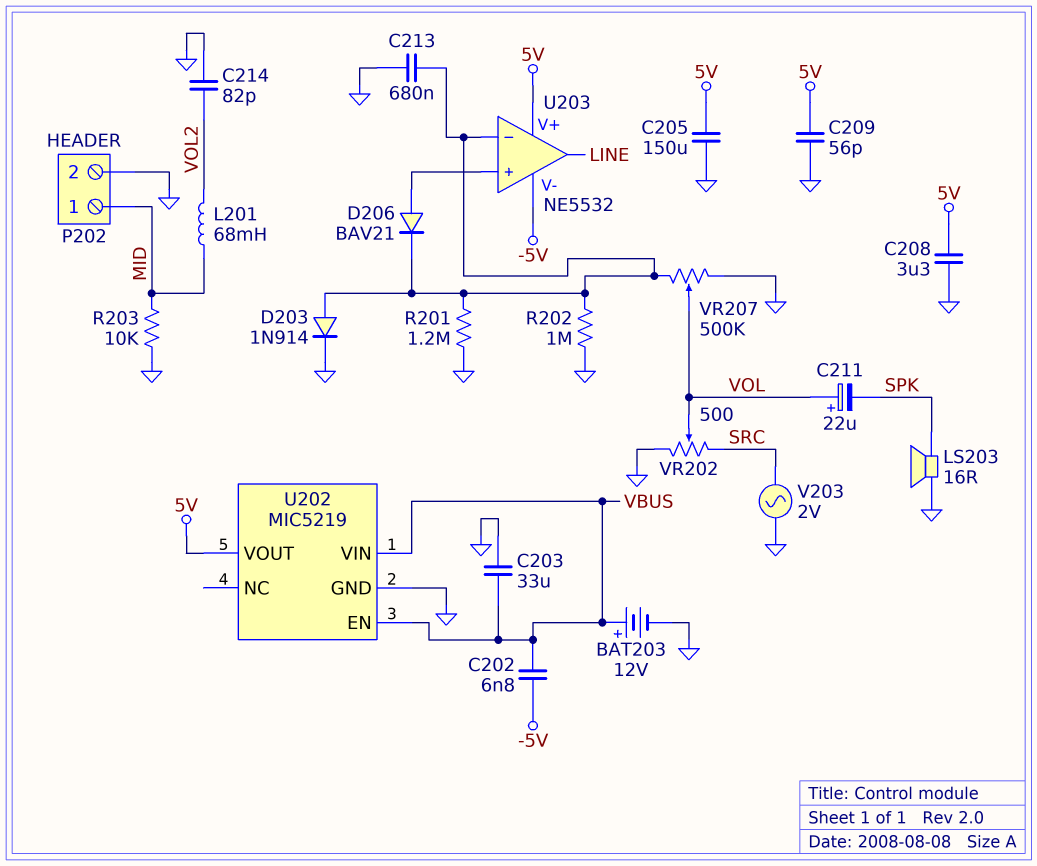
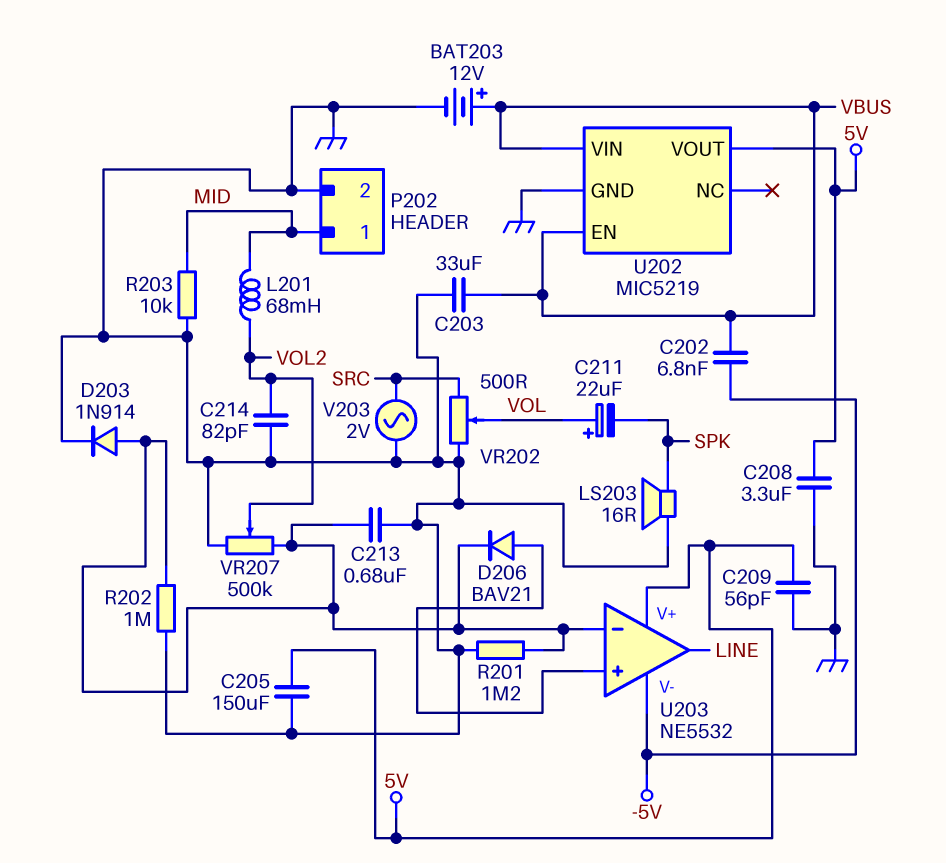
VR207: 500k (GND, U203/in-, wiper VOL) -> 500k (GND, U203/in-, wiper VOL2)

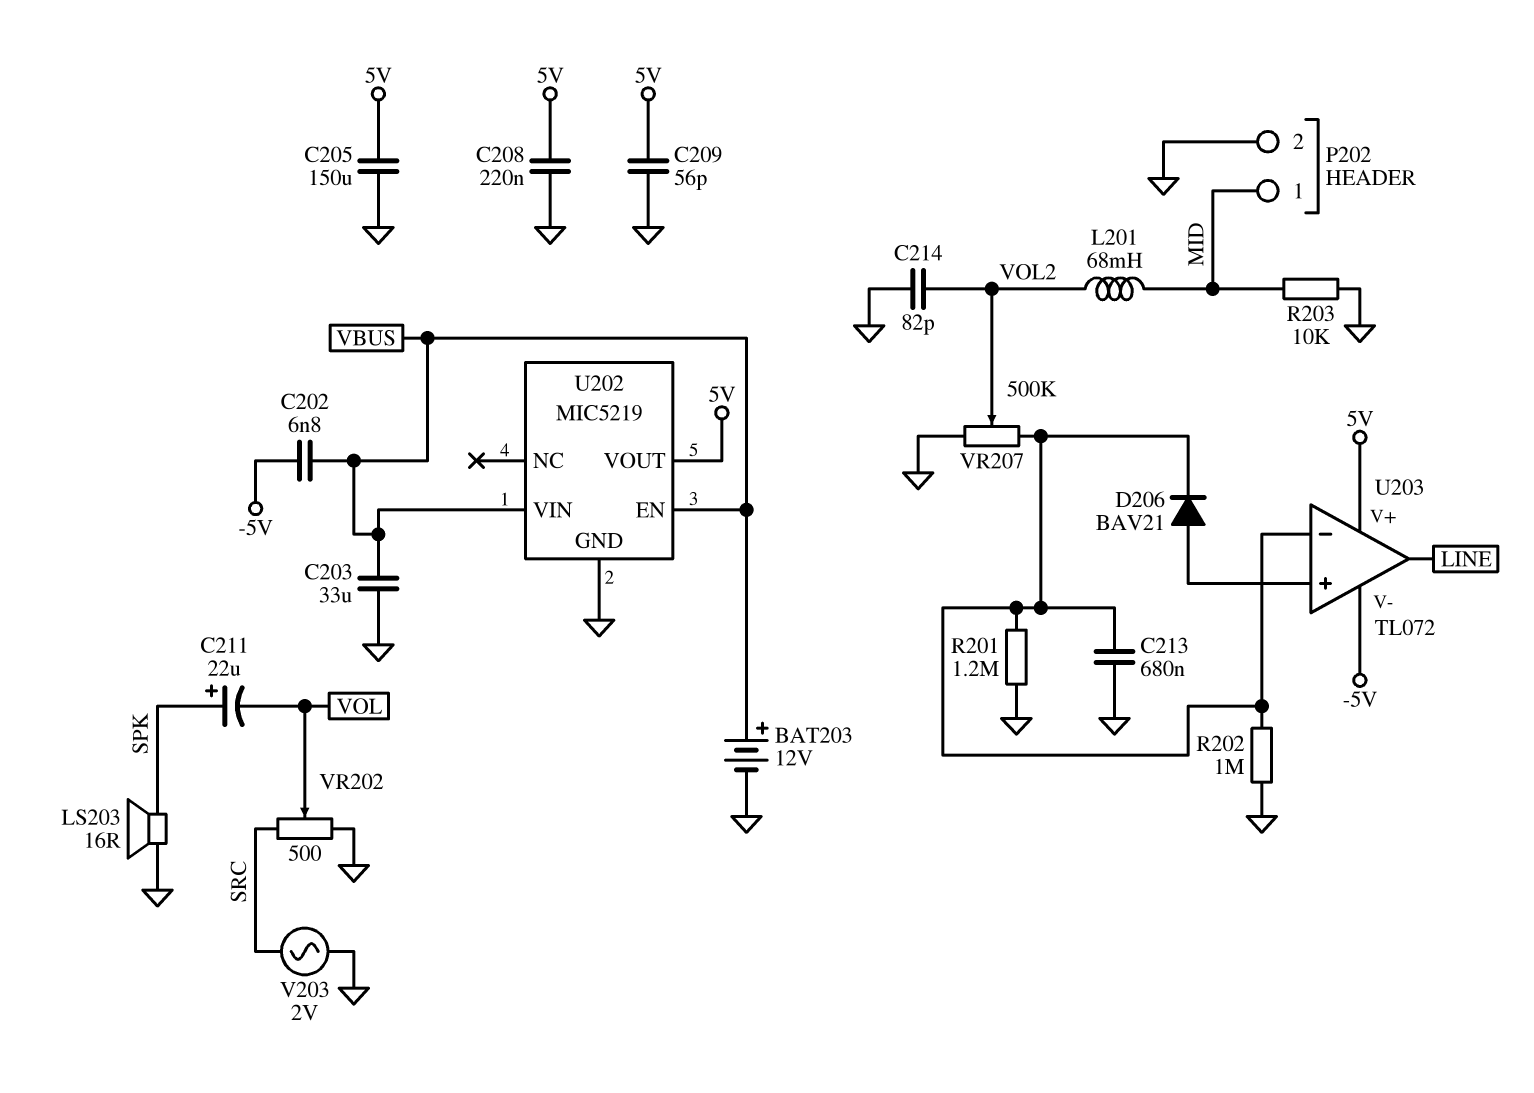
C208: 3.3uF (5V, GND) -> 220nF (5V, GND)
C211: 22uF (plus VOL, minus SPK) -> 22uF (plus SPK, minus VOL)
D203: diode 1N914 (A U203/in-, K GND) -> none
U203: NE5532 -> TL072

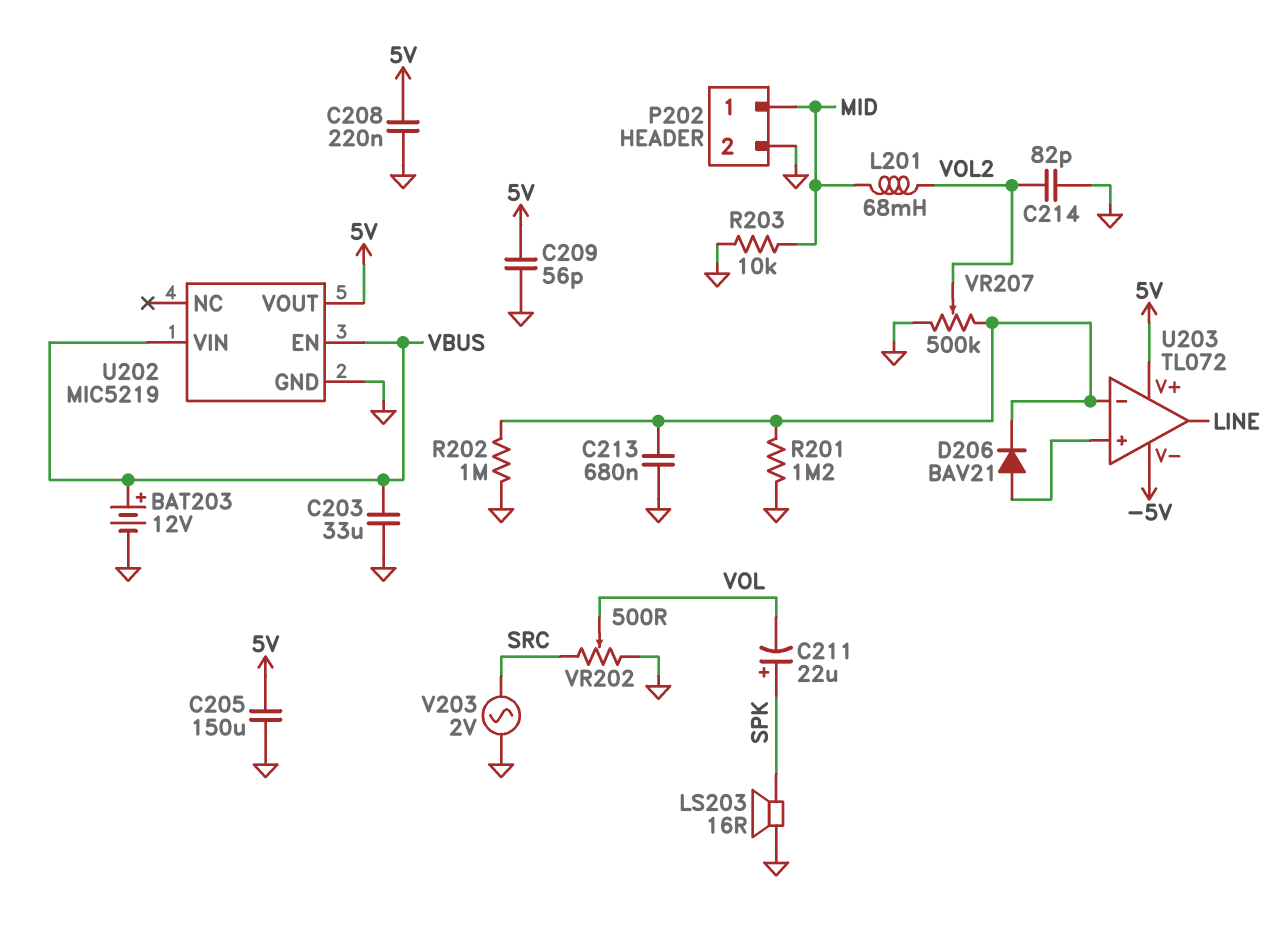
C202: 6.8nF (-5V, VBUS) -> none

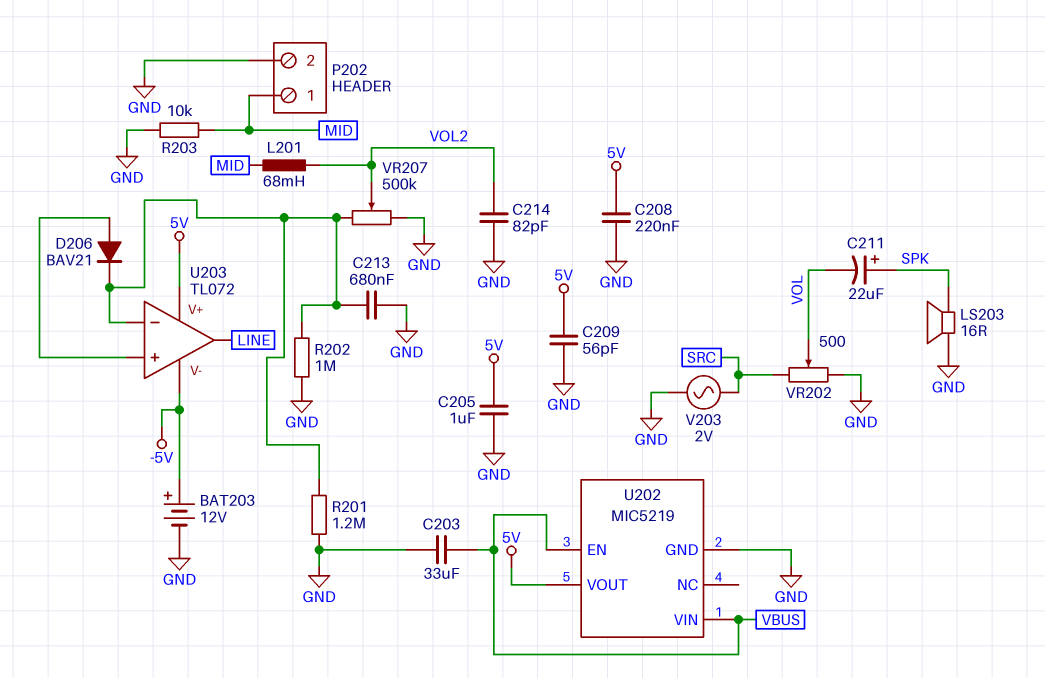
BAT203: 12V (plus VBUS, minus GND) -> 12V (plus -5V, minus GND)
C205: 150uF (5V, GND) -> 1uF (5V, GND)

